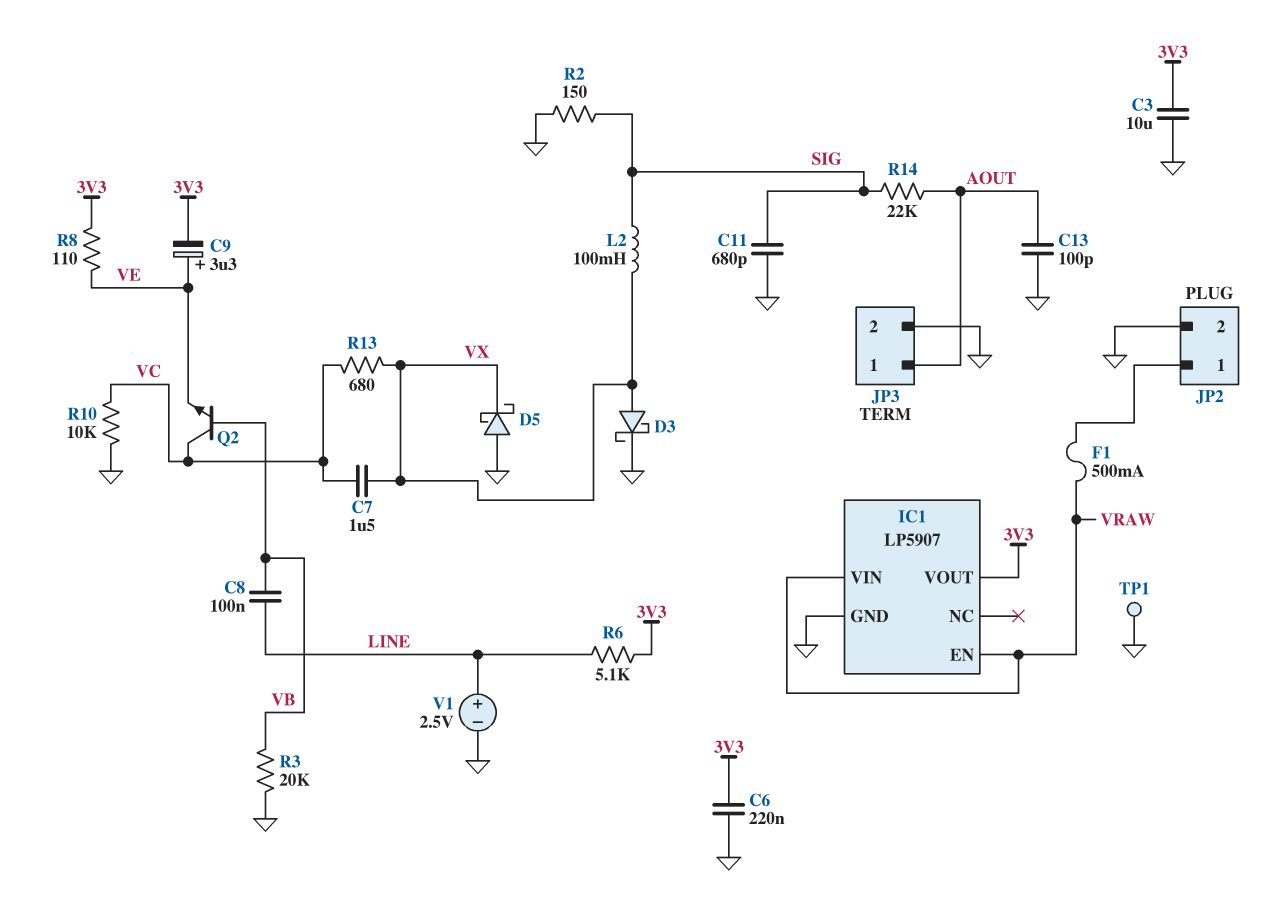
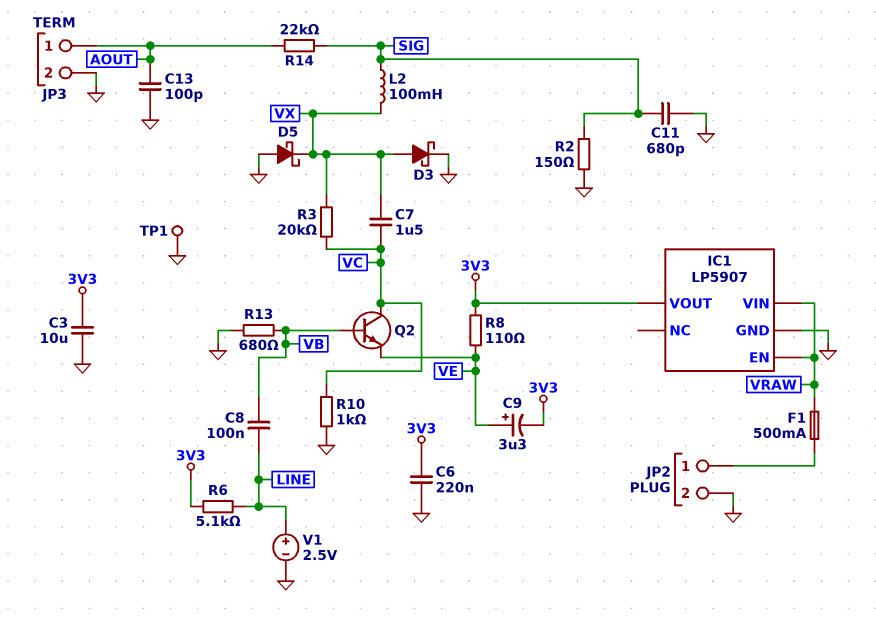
R3: 20k (GND, VB) -> 20k (VC, VX)
R10: 10k (GND, VC) -> 1k (GND, VC)
R13: 680 (VC, VX) -> 680 (GND, VB)

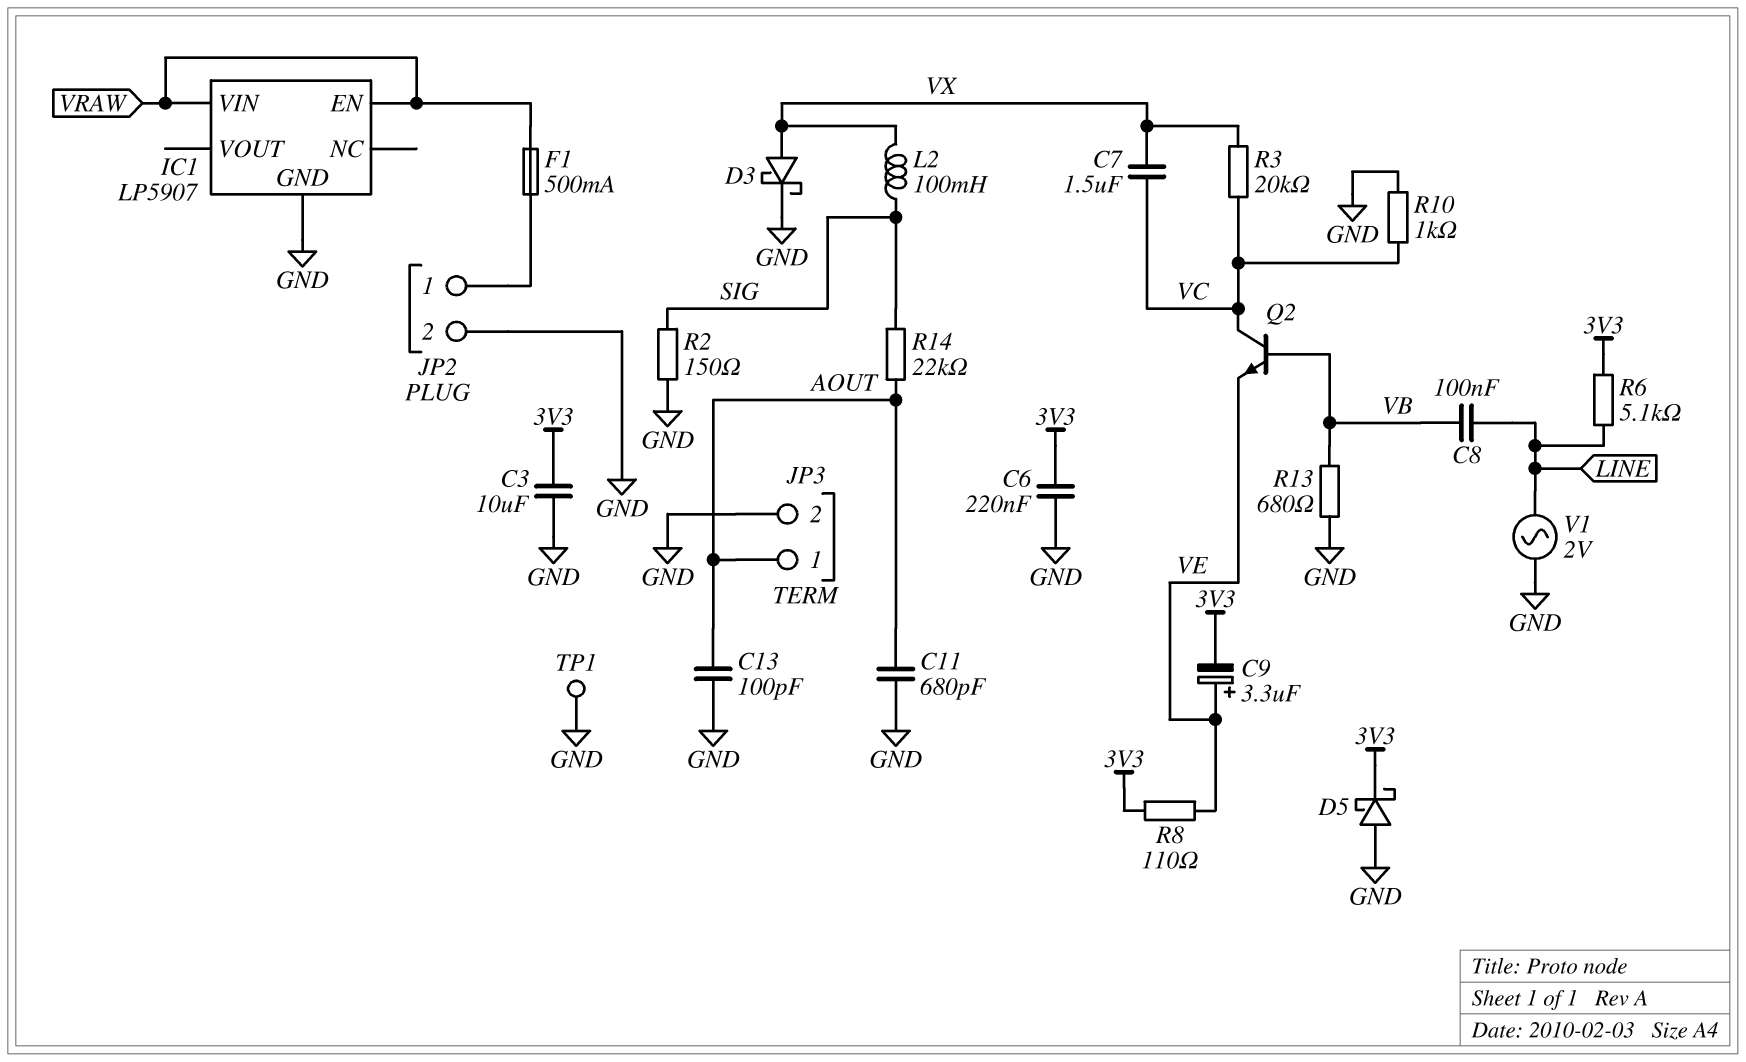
C11: 680pF (GND, SIG) -> 680pF (AOUT, GND)
D5: schottky (A GND, K VX) -> schottky (A GND, K 3V3)
IC1 pin VOUT: 3V3 -> none
V1: 2.5V (plus LINE, minus GND) -> AC 2V (GND, LINE)

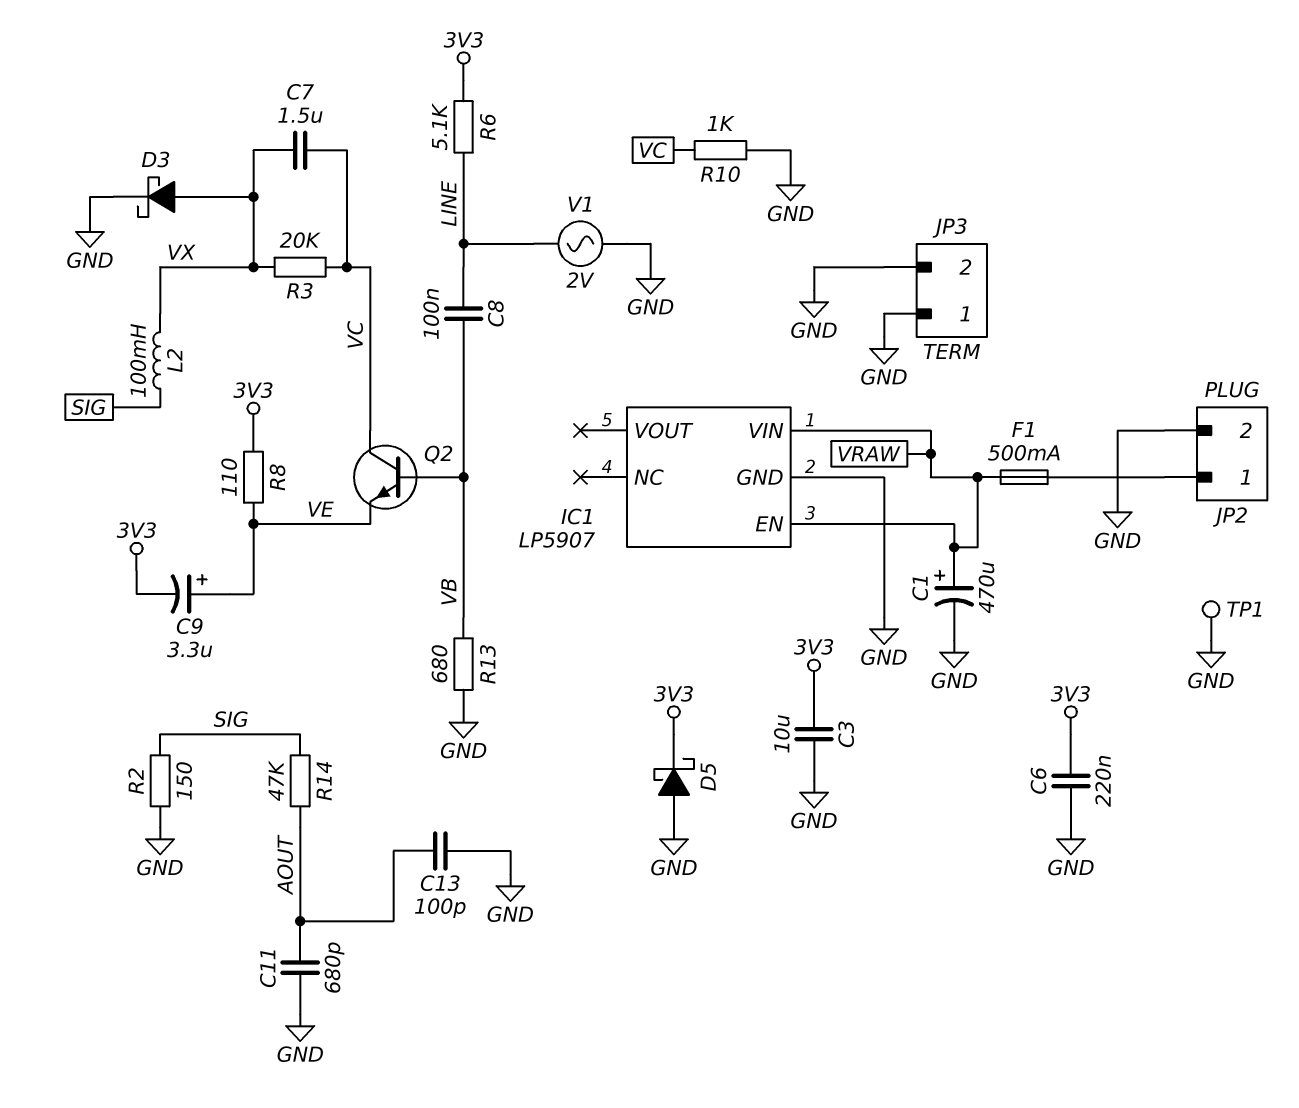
C1: none -> 470uF (plus VRAW, minus GND)
JP3 pin 1: AOUT -> GND
R14: 22k (AOUT, SIG) -> 47k (AOUT, SIG)

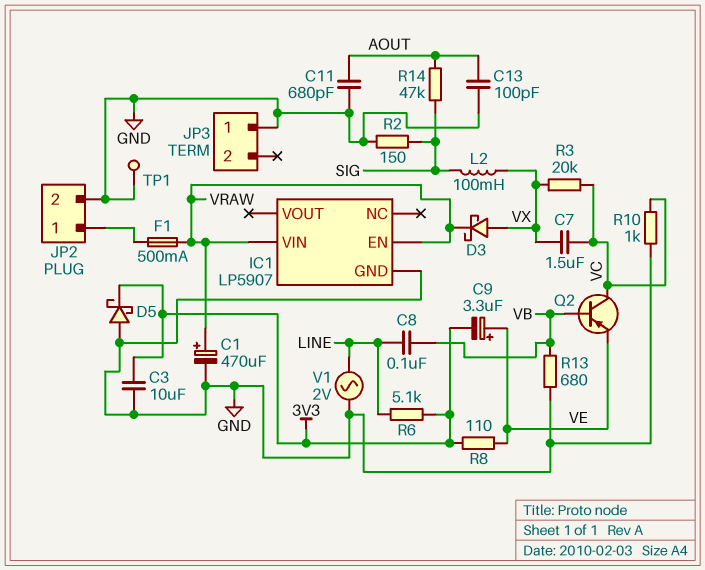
C6: 220nF (3V3, GND) -> none
D3: schottky (A VX, K GND) -> schottky (A VX, K VRAW)
JP3 pin 2: GND -> none
Q2: NPN (B VB, C VC, E VE) -> PNP (B VB, C VC, E VE)

